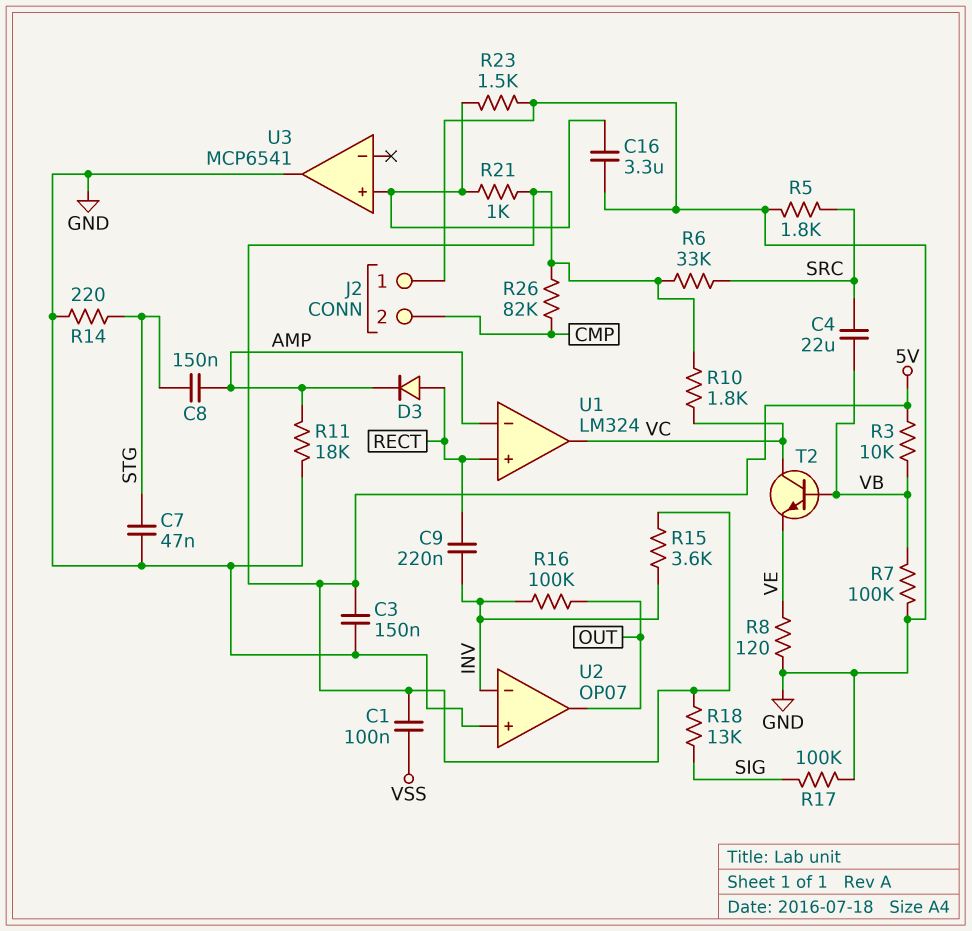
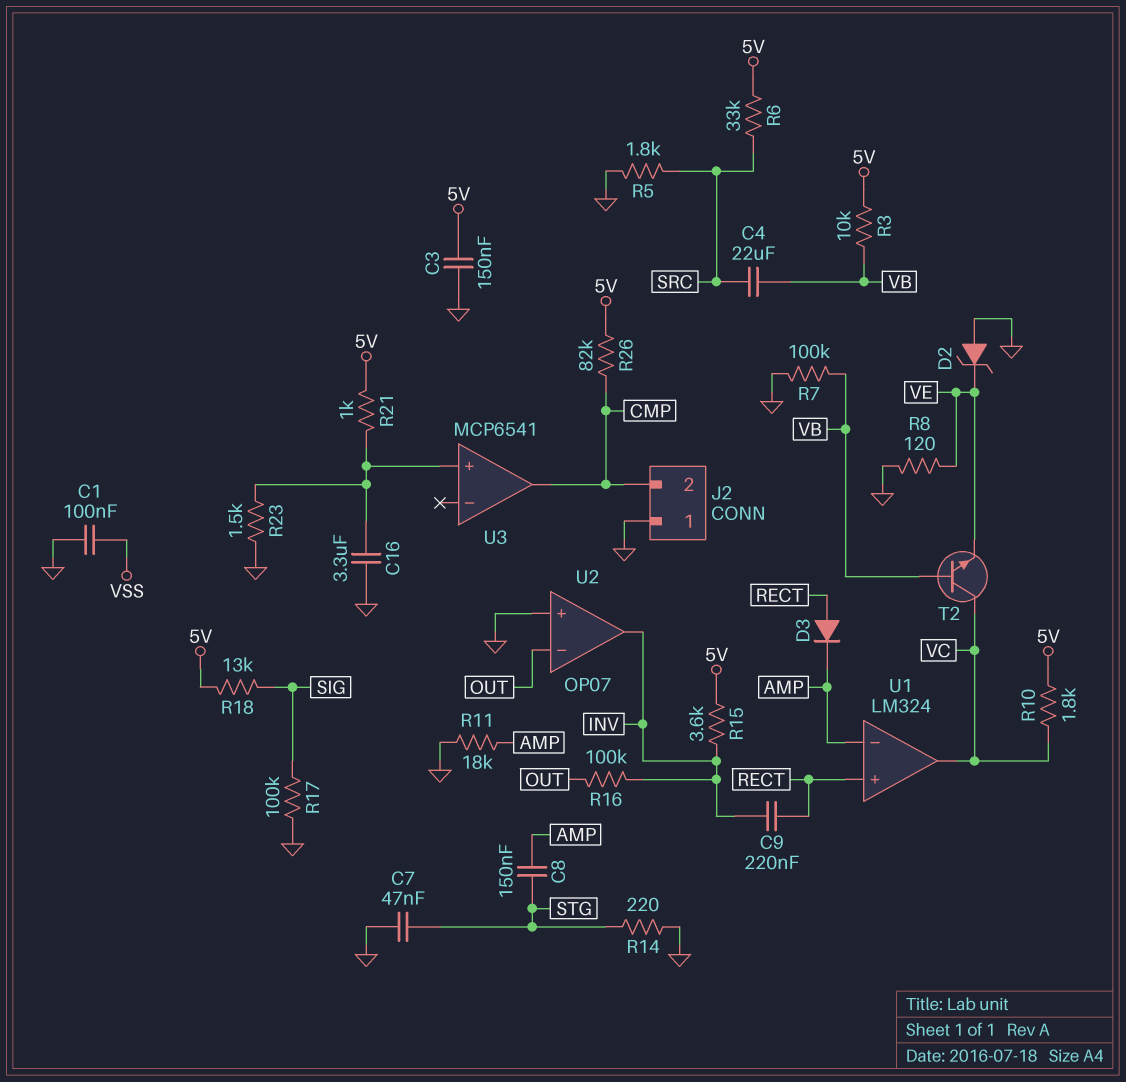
C1: 100nF (5V, VSS) -> 100nF (GND, VSS)
D2: none -> zener (A GND, K VE)
U2 pin in-: INV -> OUT
U2 pin out: OUT -> INV
U3 pin out: GND -> CMP

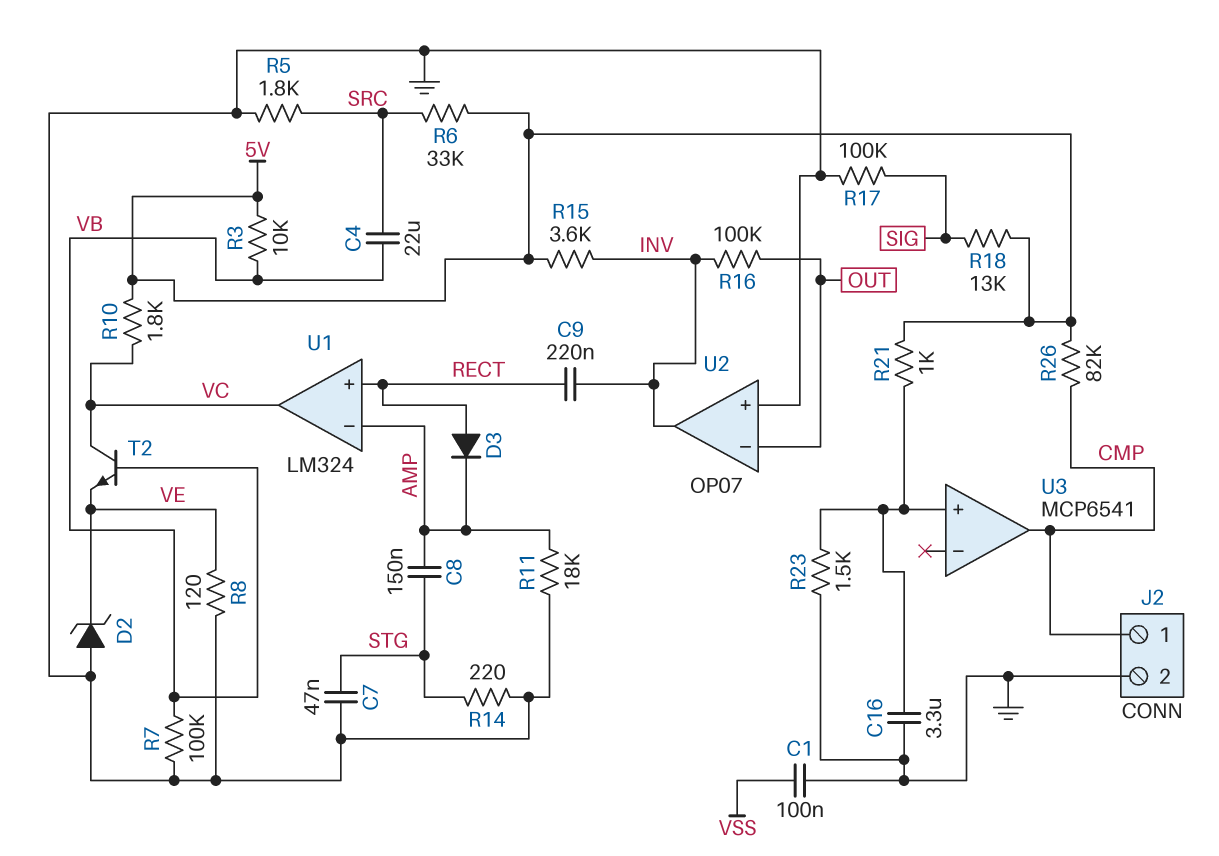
C3: 150nF (5V, GND) -> none
J2 pin 1: GND -> CMP
J2 pin 2: CMP -> GND

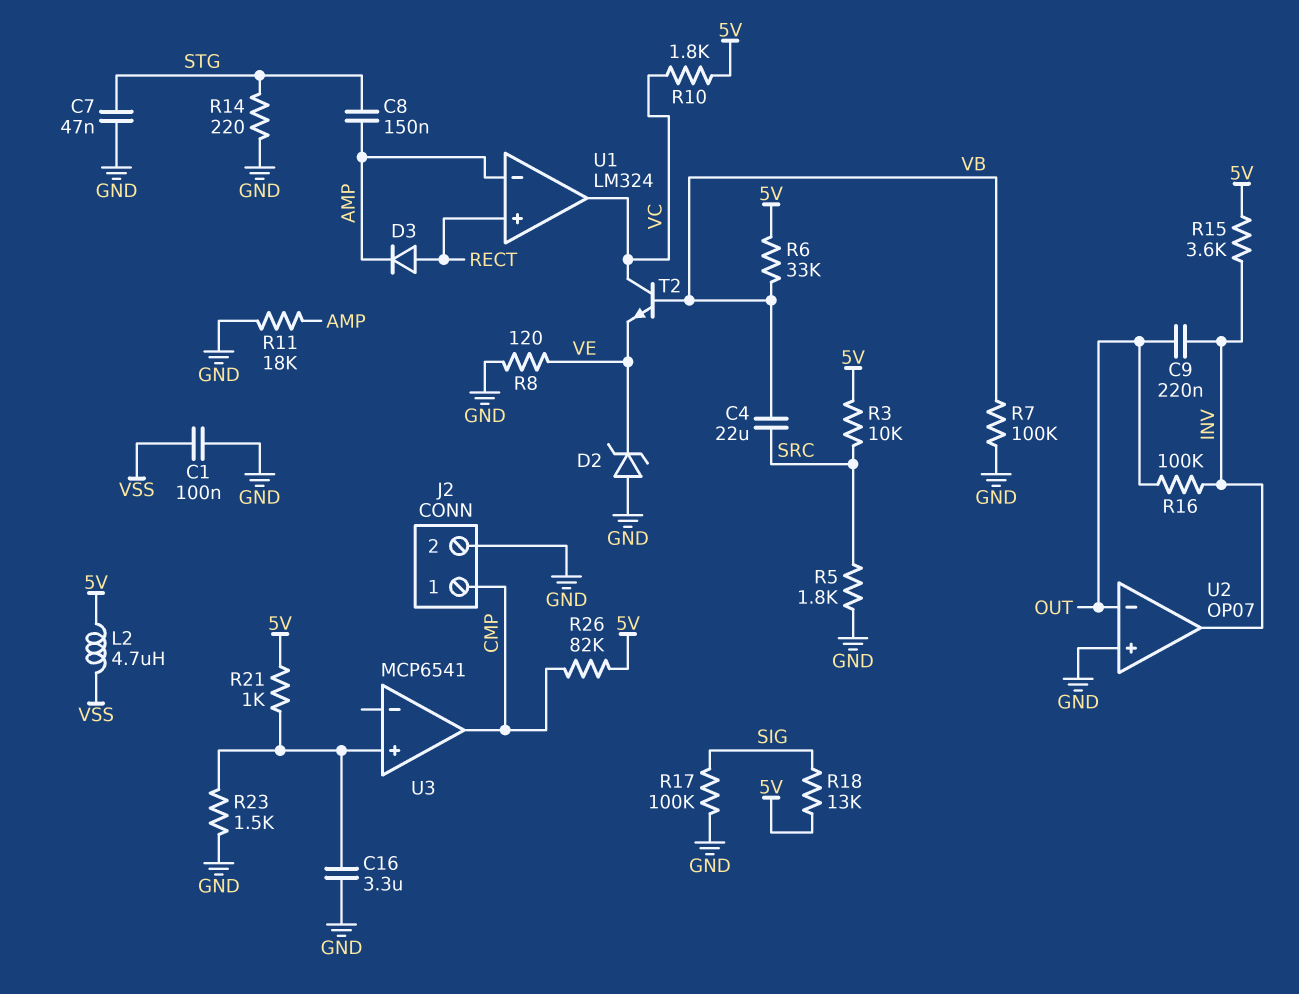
C9: 220nF (INV, RECT) -> 220nF (INV, OUT)
L2: none -> 4.7uH (5V, VSS)
R3: 10k (5V, VB) -> 10k (5V, SRC)
R6: 33k (5V, SRC) -> 33k (5V, VB)

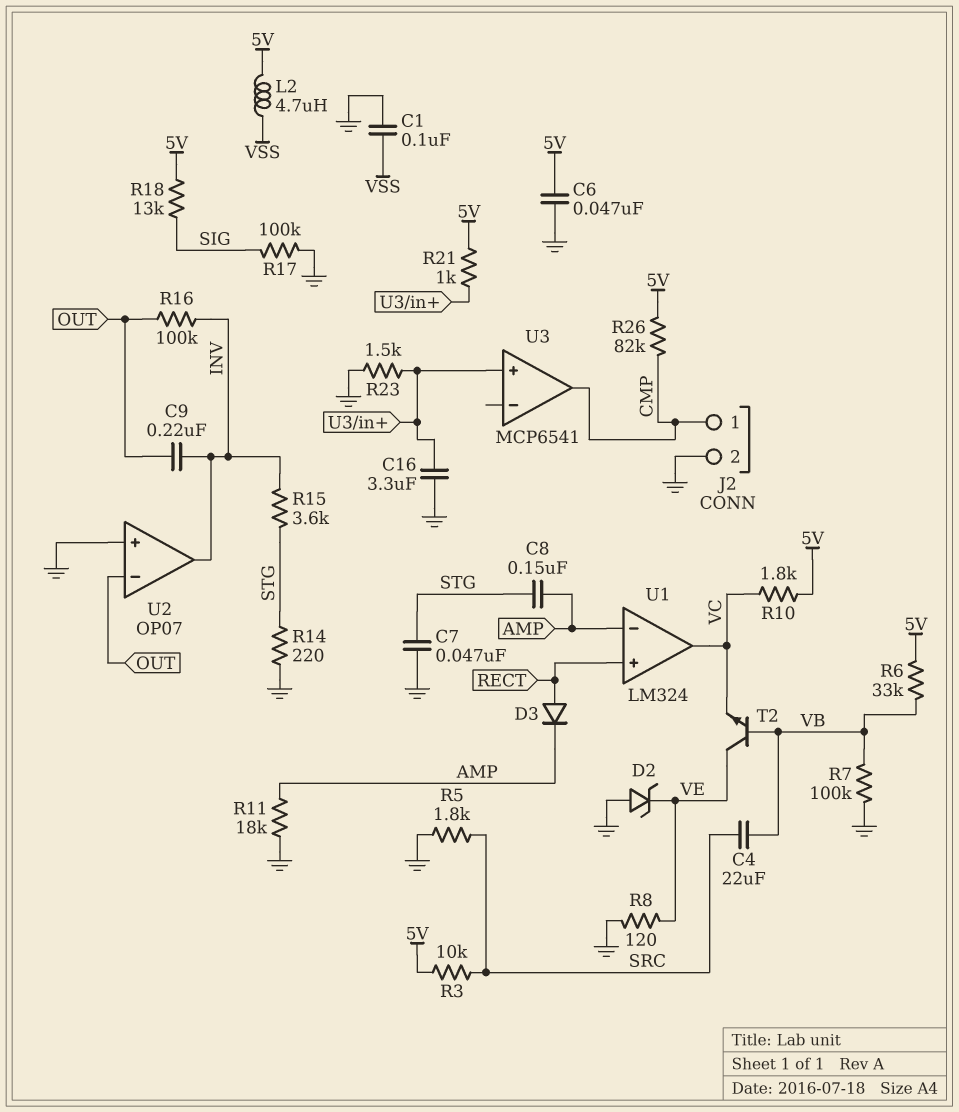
C6: none -> 47nF (5V, GND)
R15: 3.6k (5V, INV) -> 3.6k (INV, STG)
T2: NPN (B VB, C VC, E VE) -> NPN (B VB, C VE, E VC)

